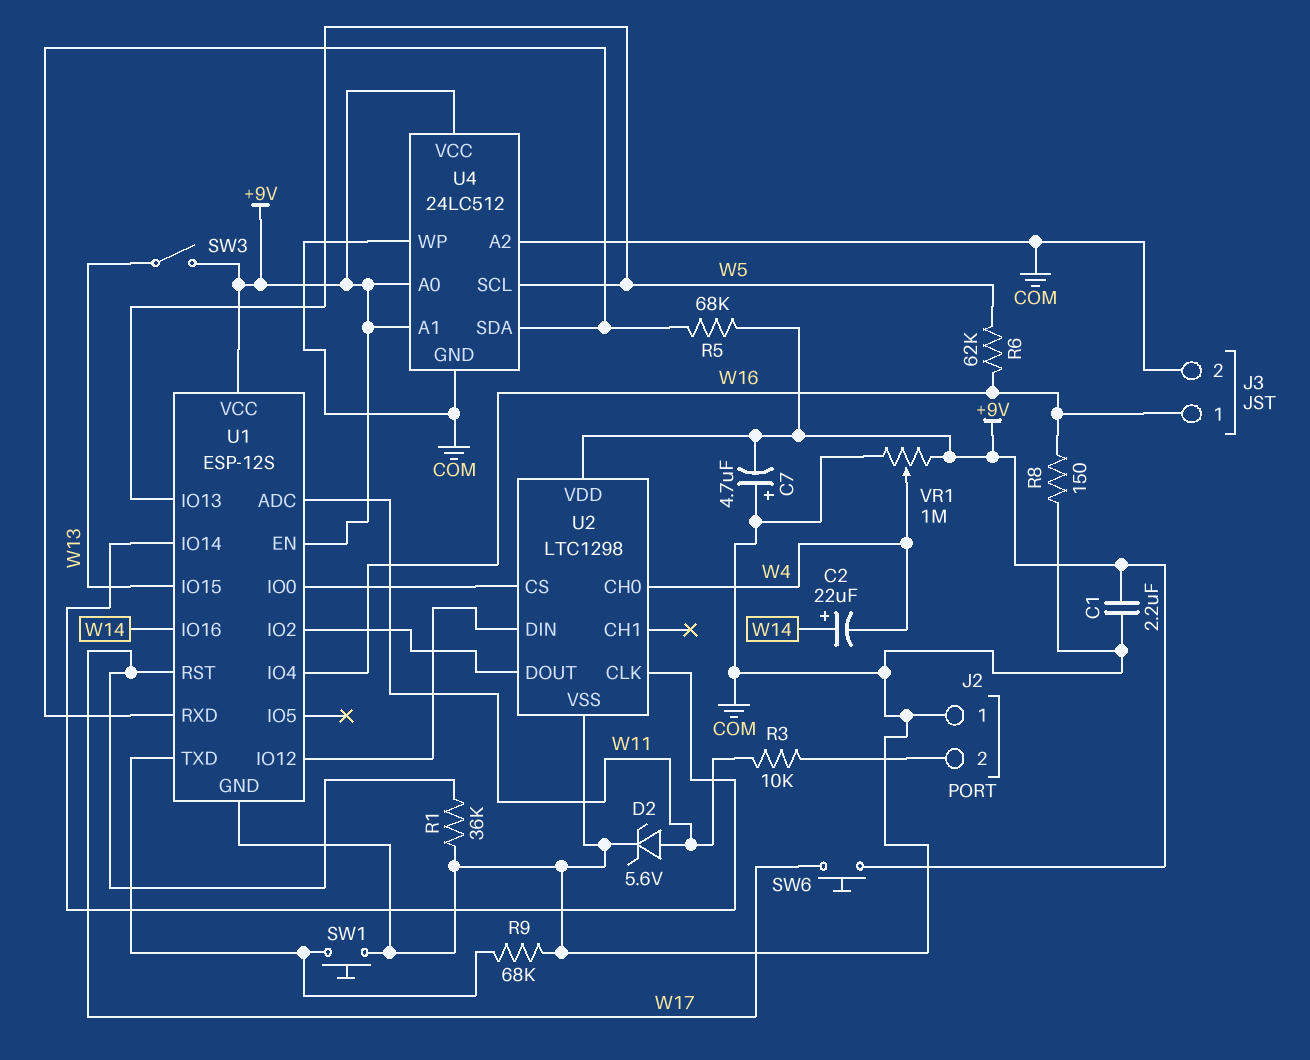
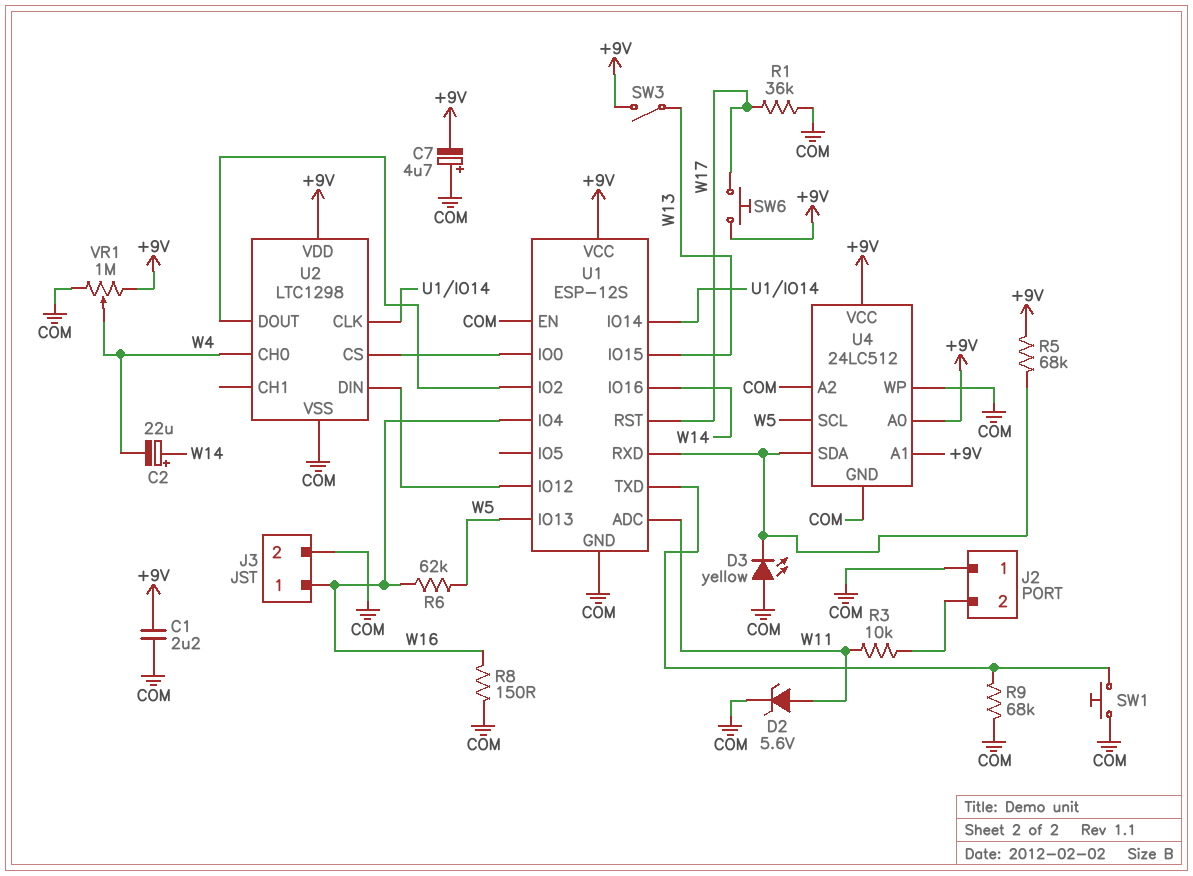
D3: none -> LED yellow (A COM, K U1/RXD)
U1 pin EN: +9V -> COM

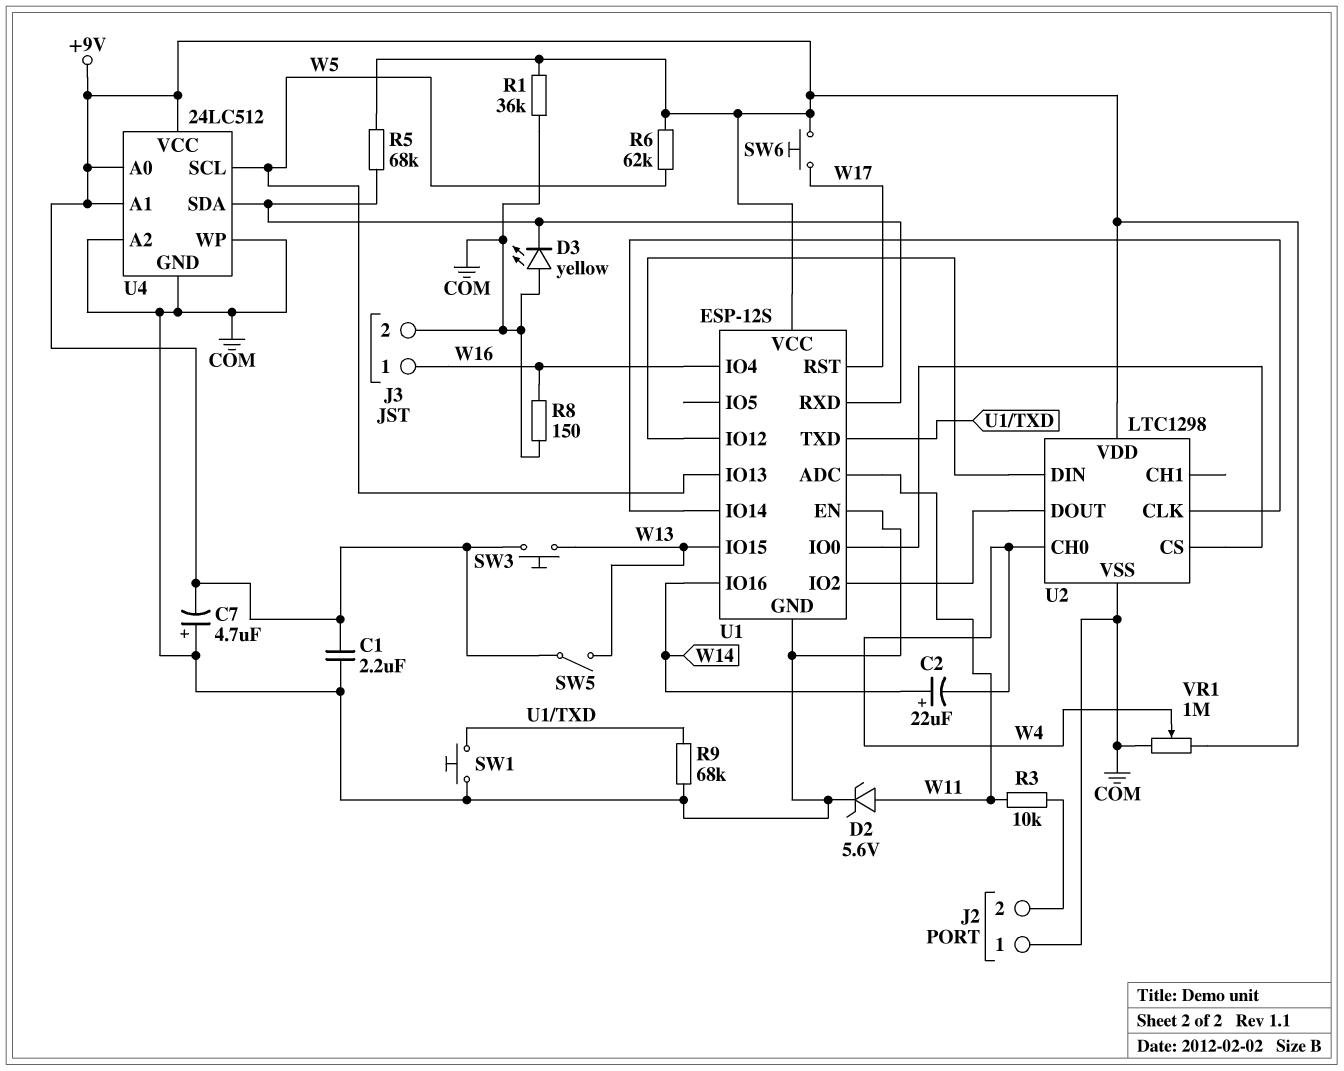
R1: 36k (COM, W17) -> 36k (+9V, COM)
R6: 62k (W5, W16) -> 62k (+9V, W5)
SW3: switch (+9V, W13) -> button (+9V, W13)
SW5: none -> switch (+9V, W13)

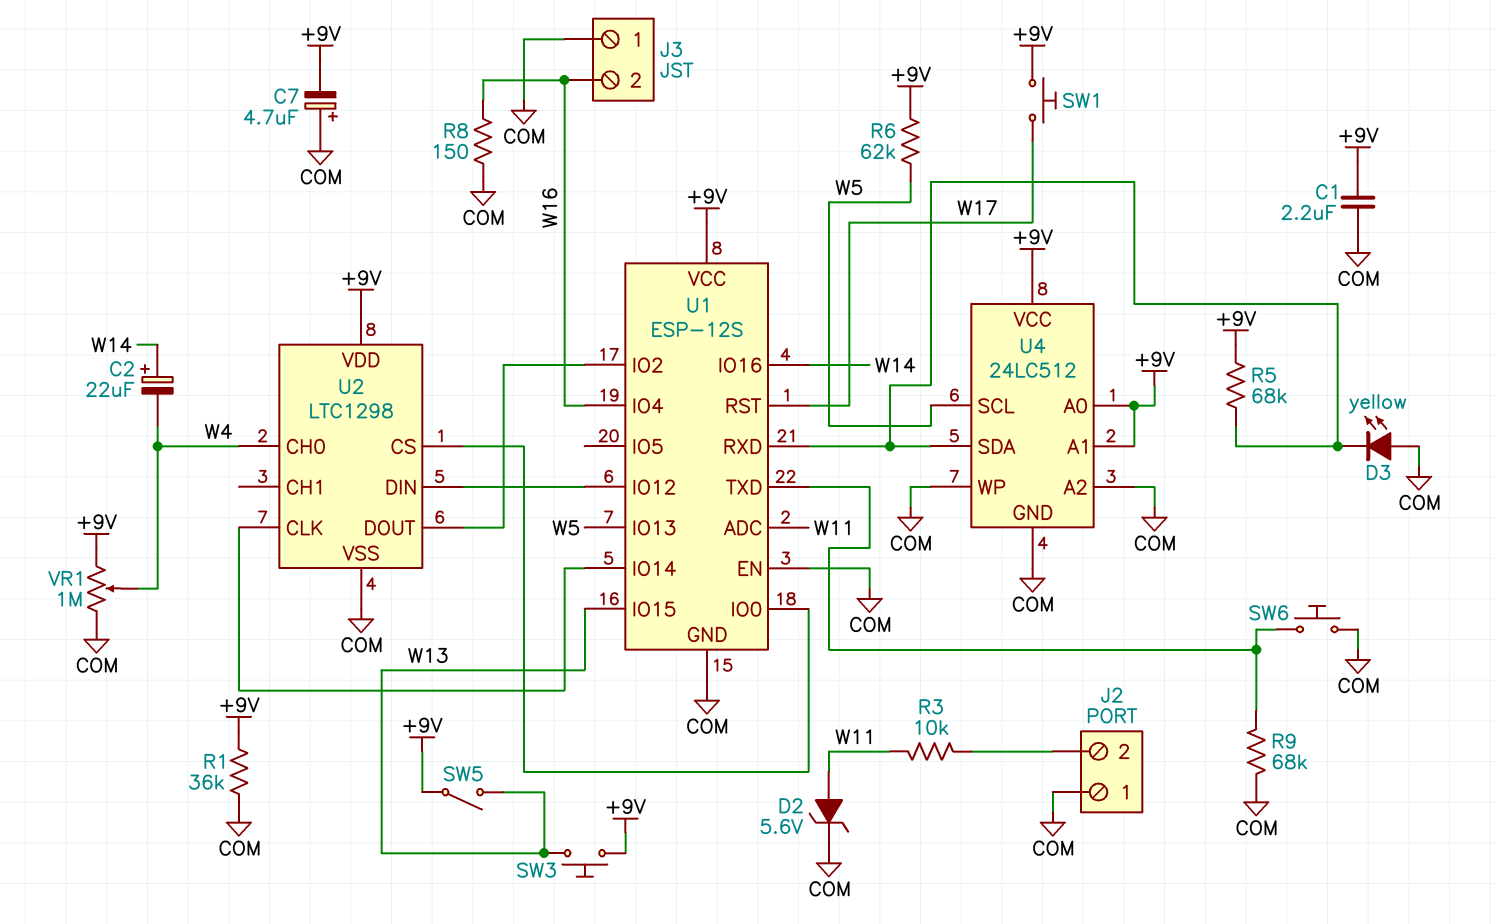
J3 pin 1: W16 -> COM
J3 pin 2: COM -> W16
SW1: button (COM, U1/TXD) -> button (+9V, W17)
SW6: button (+9V, W17) -> button (COM, U1/TXD)

